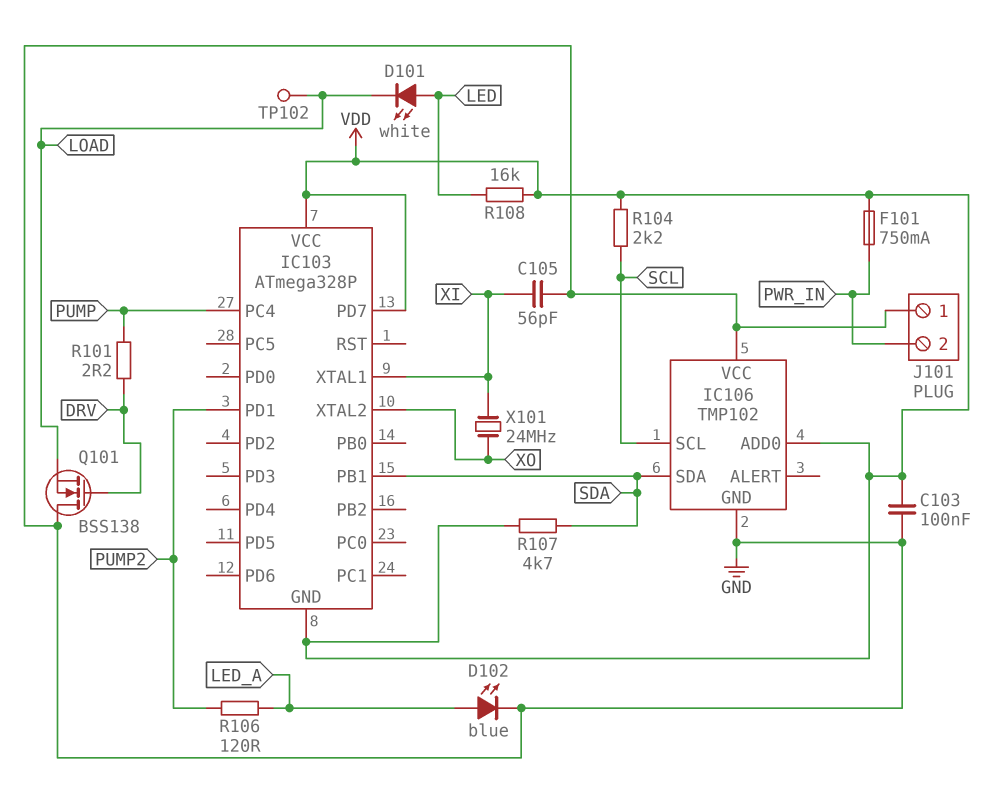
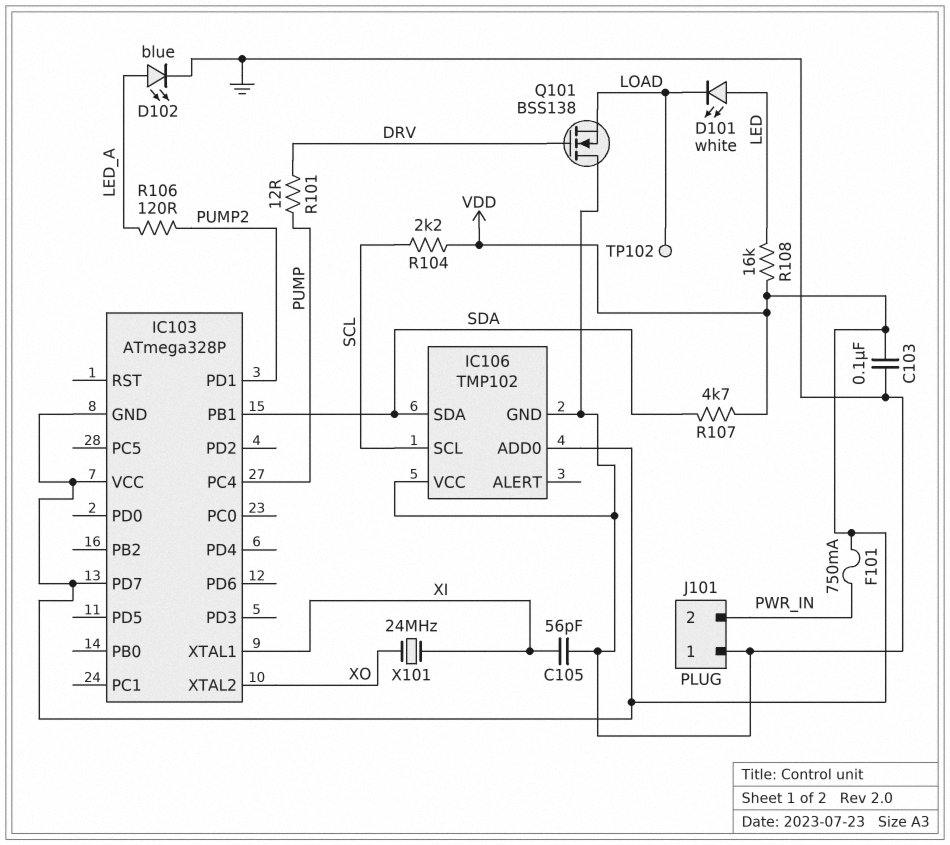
R101: 2.2 (DRV, PUMP) -> 12 (DRV, PUMP)

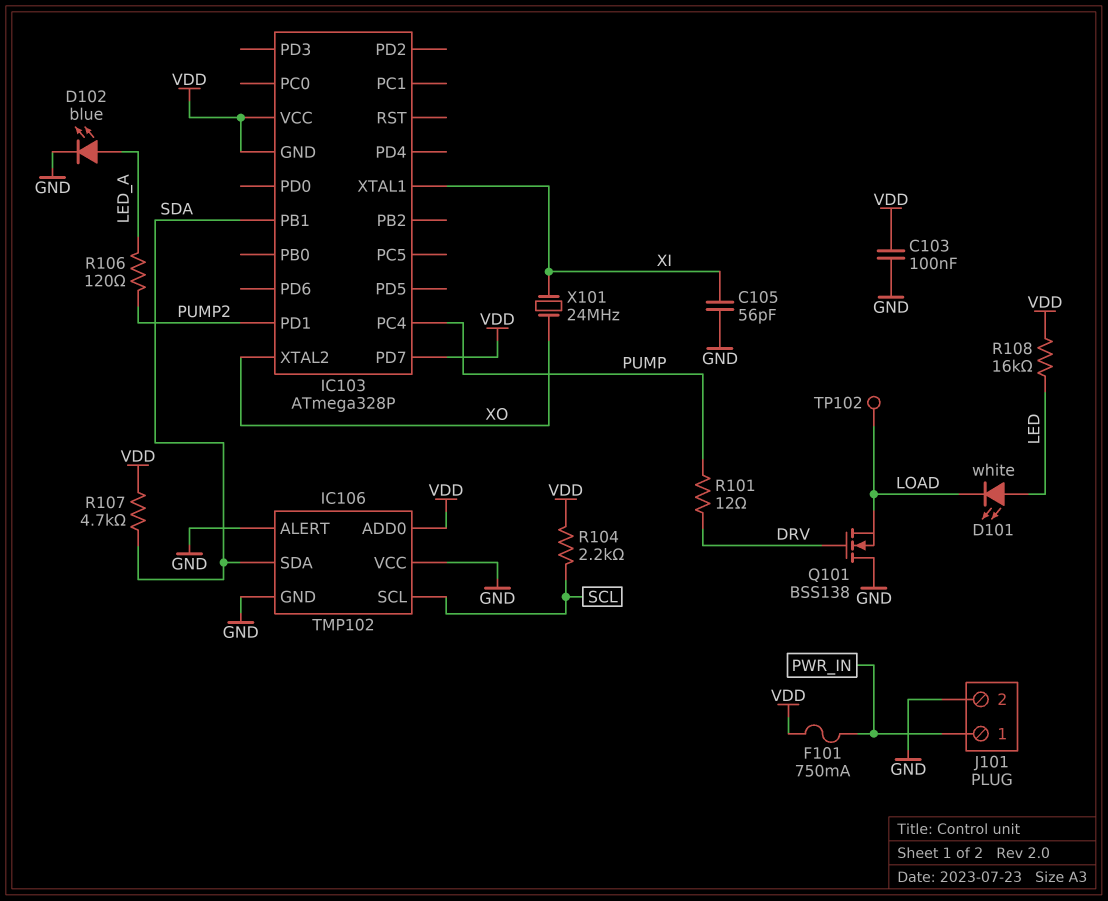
IC106 pin ALERT: none -> GND
J101 pin 1: GND -> PWR_IN
J101 pin 2: PWR_IN -> GND

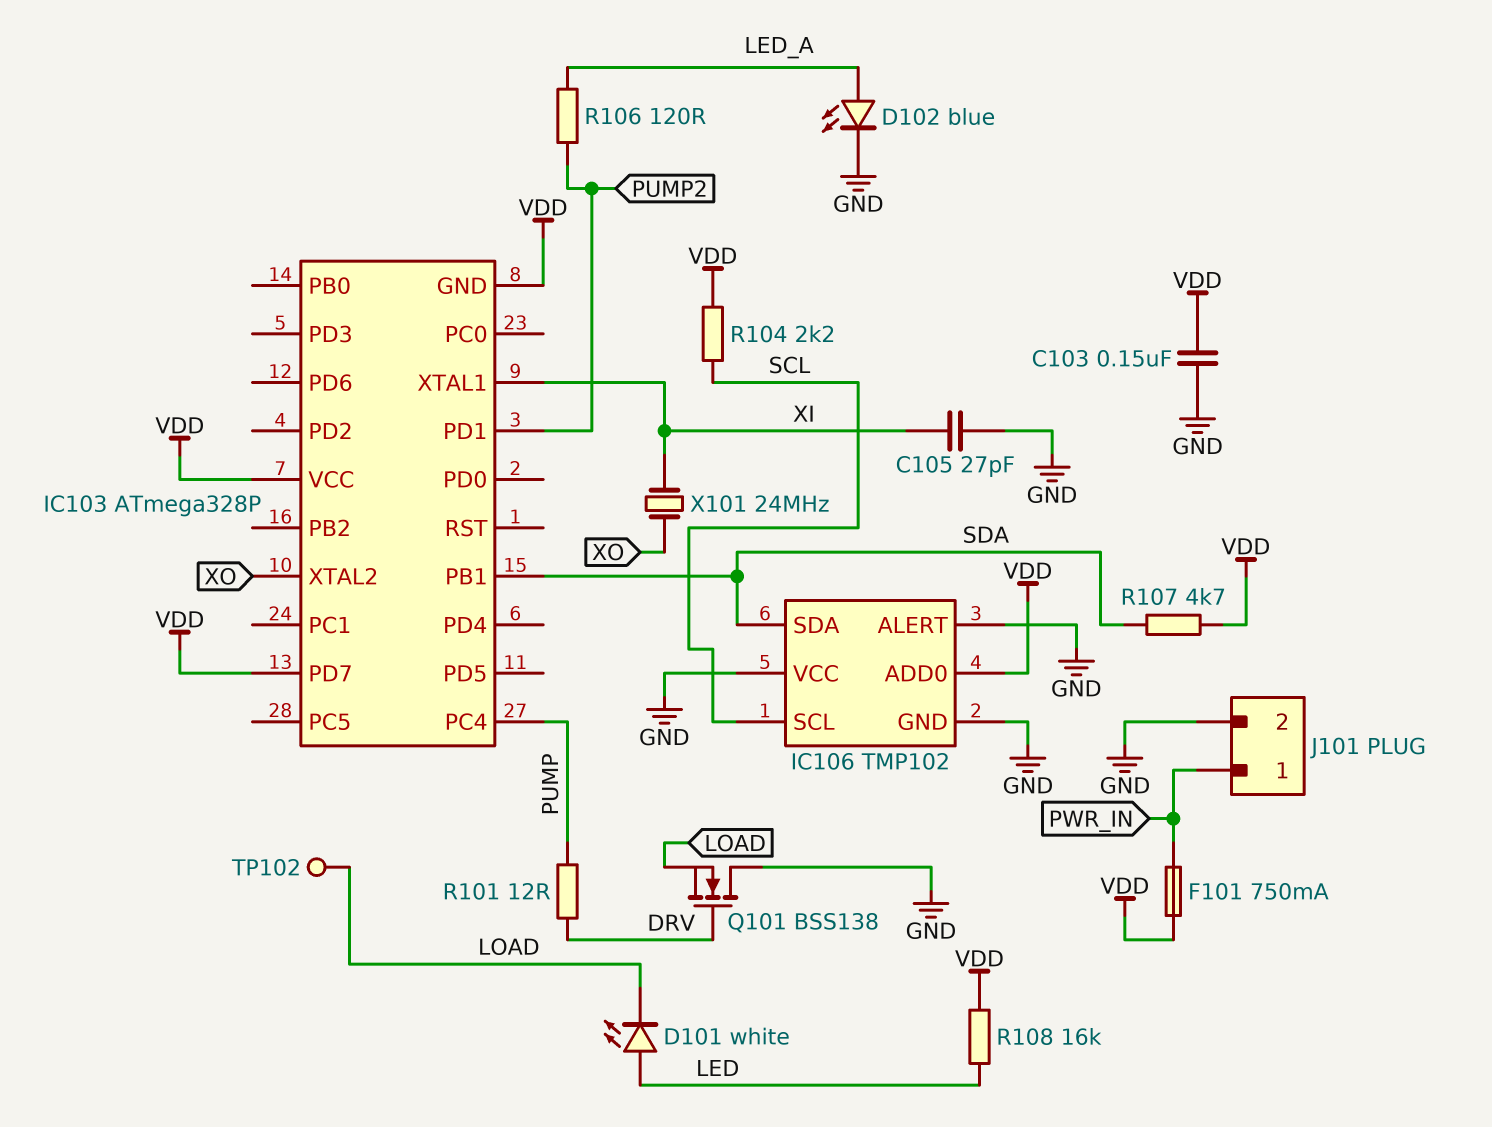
C103: 100nF (GND, VDD) -> 150nF (GND, VDD)
C105: 56pF (GND, XI) -> 27pF (GND, XI)

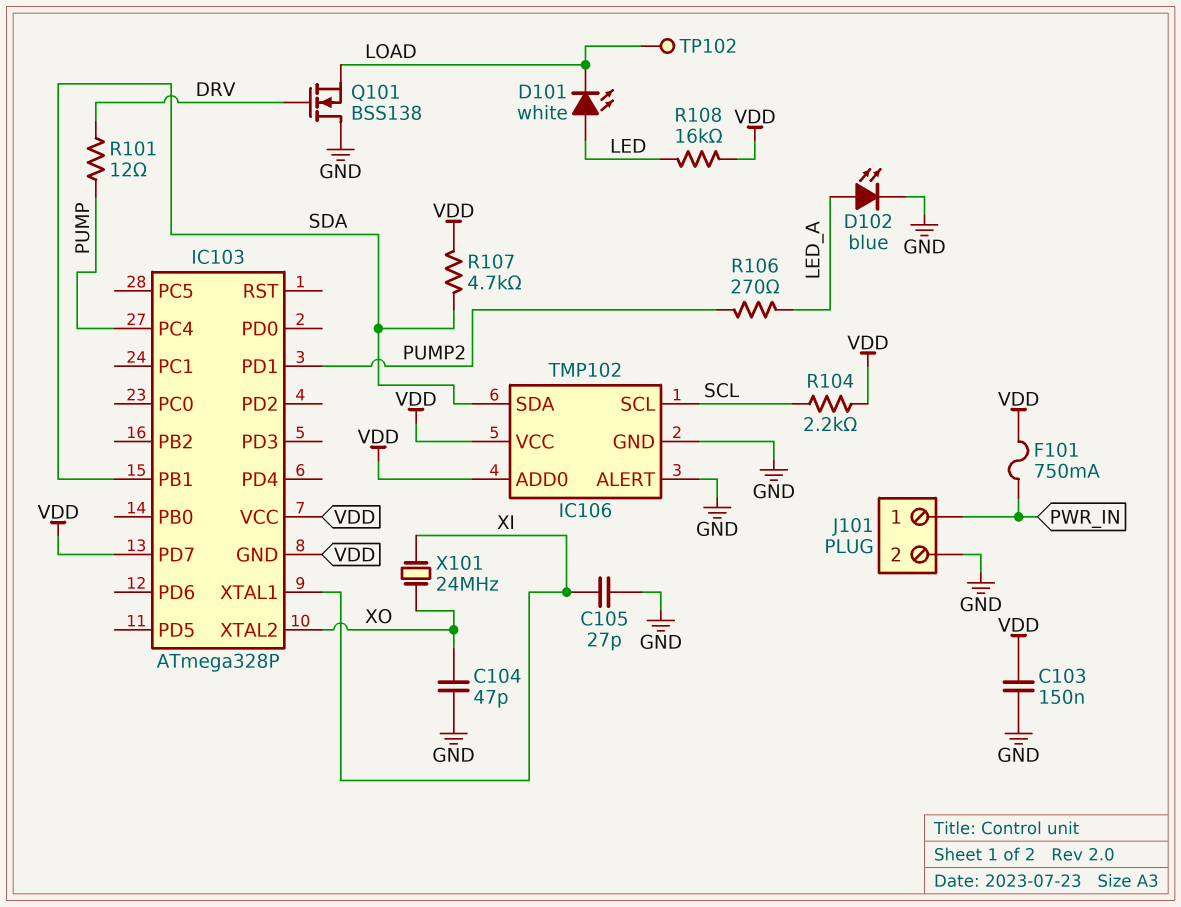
C104: none -> 47pF (GND, XO)
IC106 pin VCC: GND -> VDD
R106: 120 (LED_A, PUMP2) -> 270 (LED_A, PUMP2)

